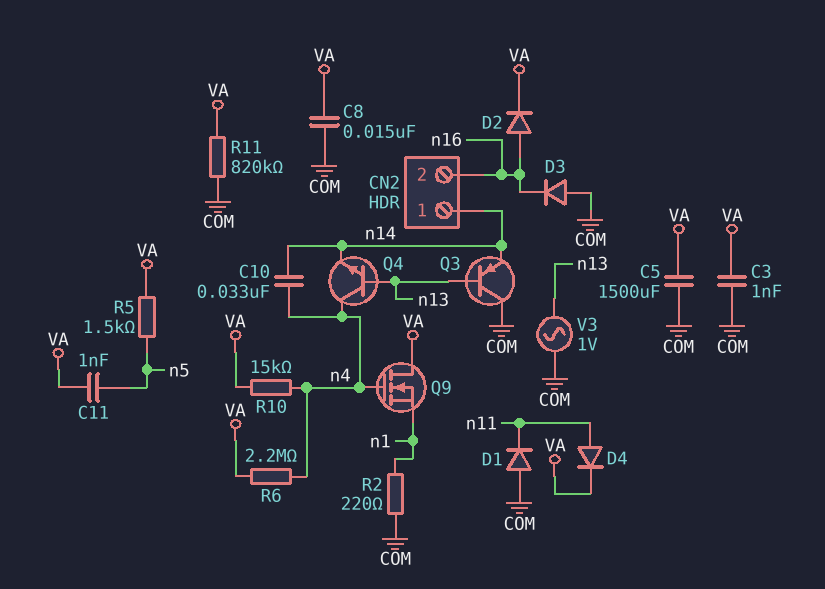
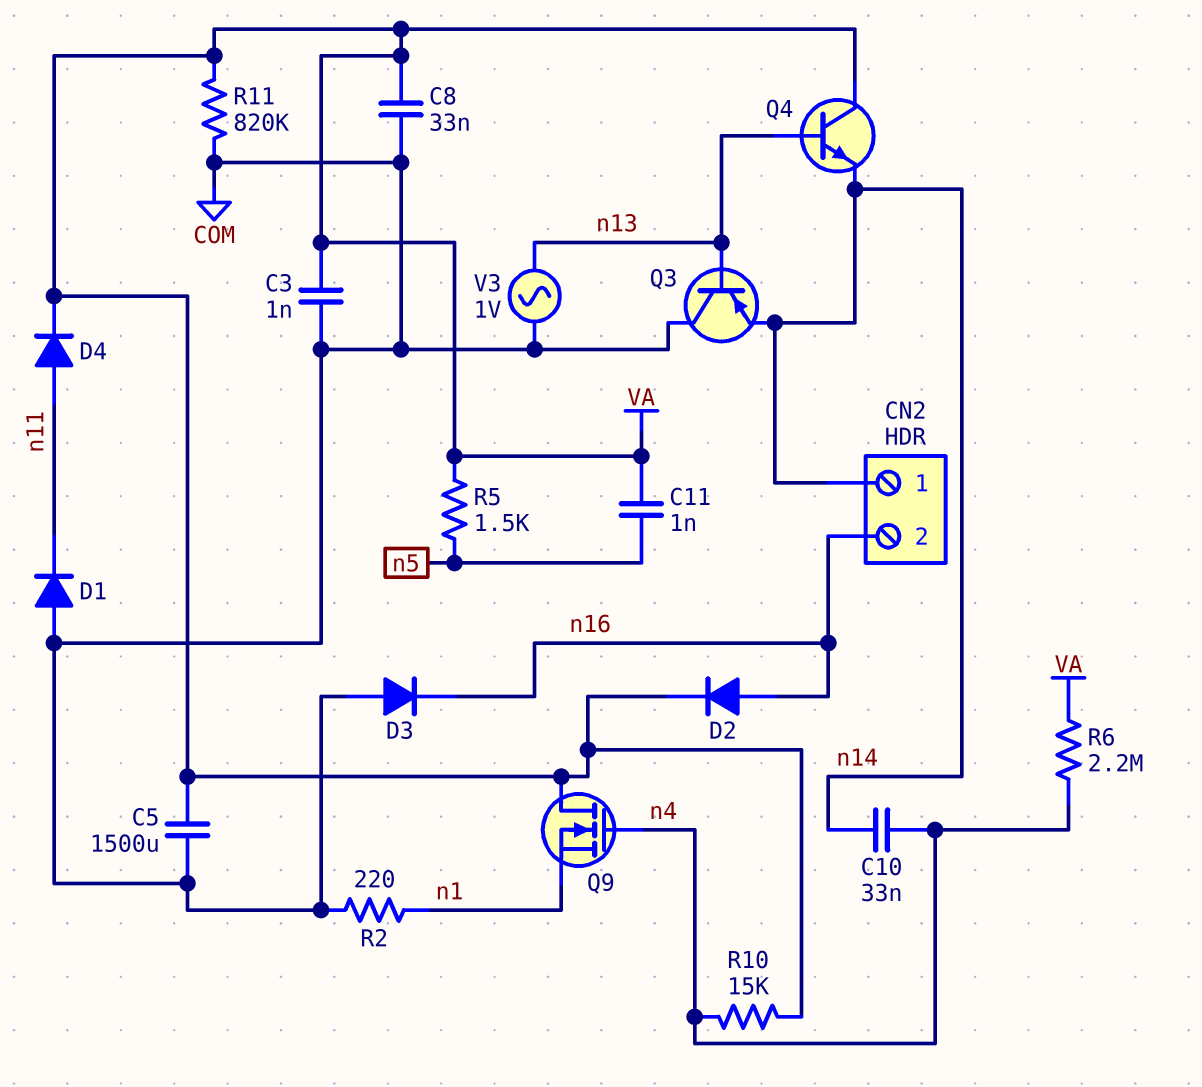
C8: 15nF (COM, VA) -> 33nF (COM, VA)
Q4: NPN (B n13, C n4, E n14) -> NPN (B n13, C VA, E n14)

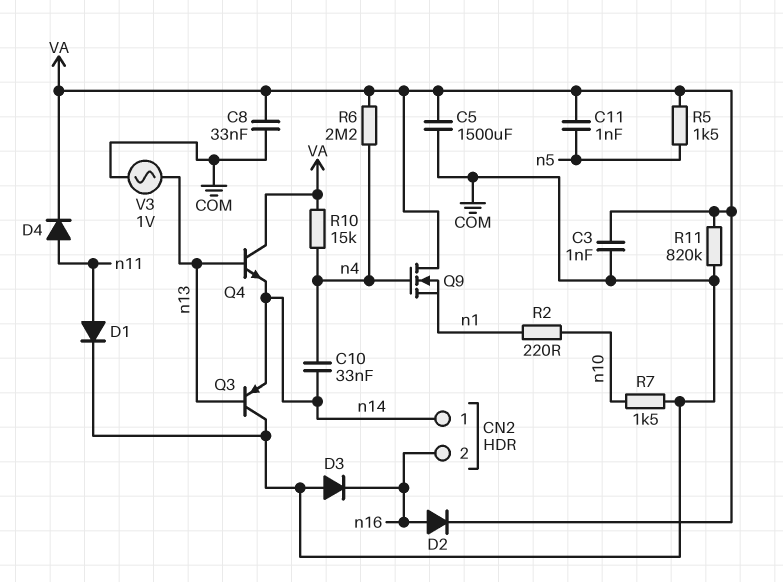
D1: diode (A COM, K n11) -> diode (A n11, K COM)
R2: 220 (COM, n1) -> 220 (n1, n10)
R7: none -> 1.5k (COM, n10)

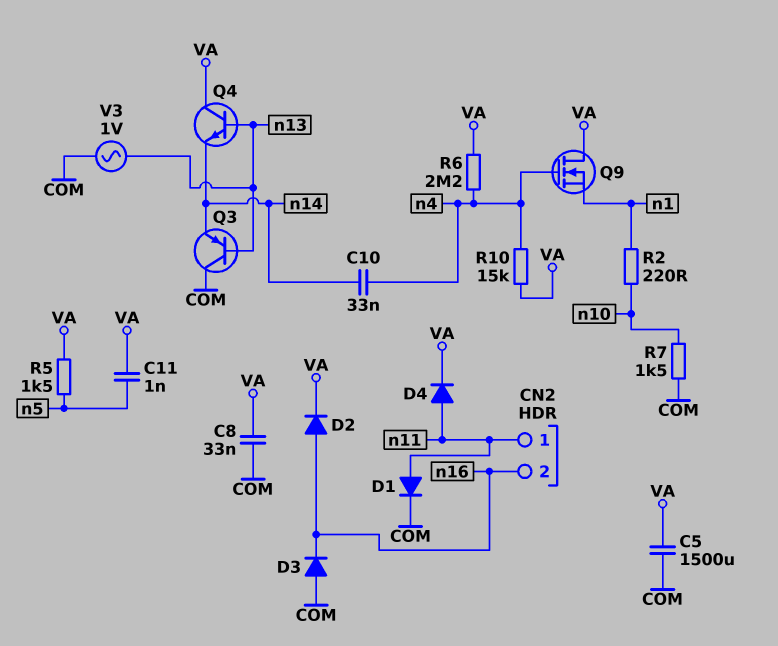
C3: 1nF (COM, VA) -> none
CN2 pin 1: n14 -> n11
R11: 820k (COM, VA) -> none

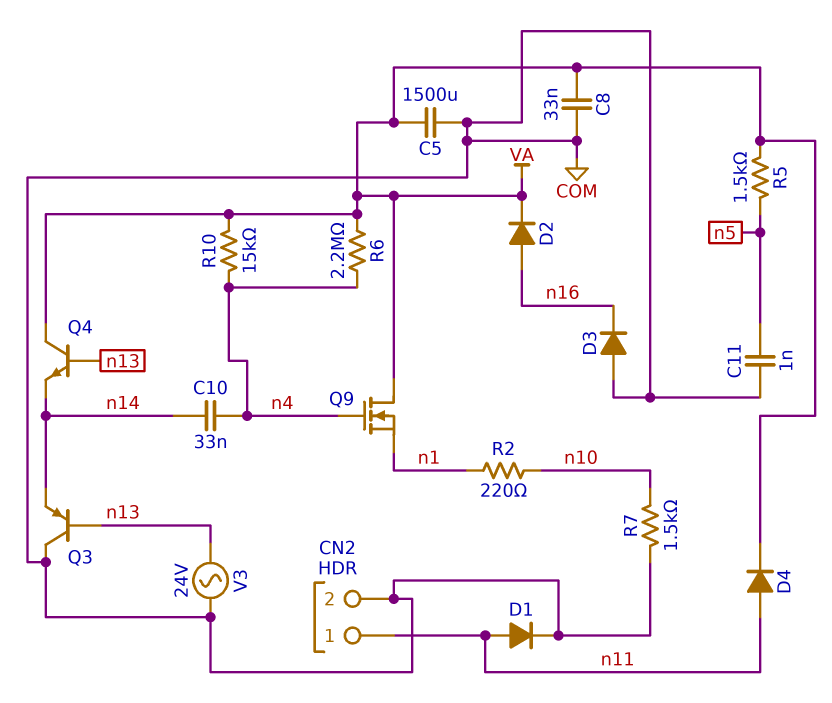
C11: 1nF (VA, n5) -> 1nF (COM, n5)
CN2 pin 2: n16 -> COM
V3: AC 1V (COM, n13) -> AC 24V (COM, n13)

